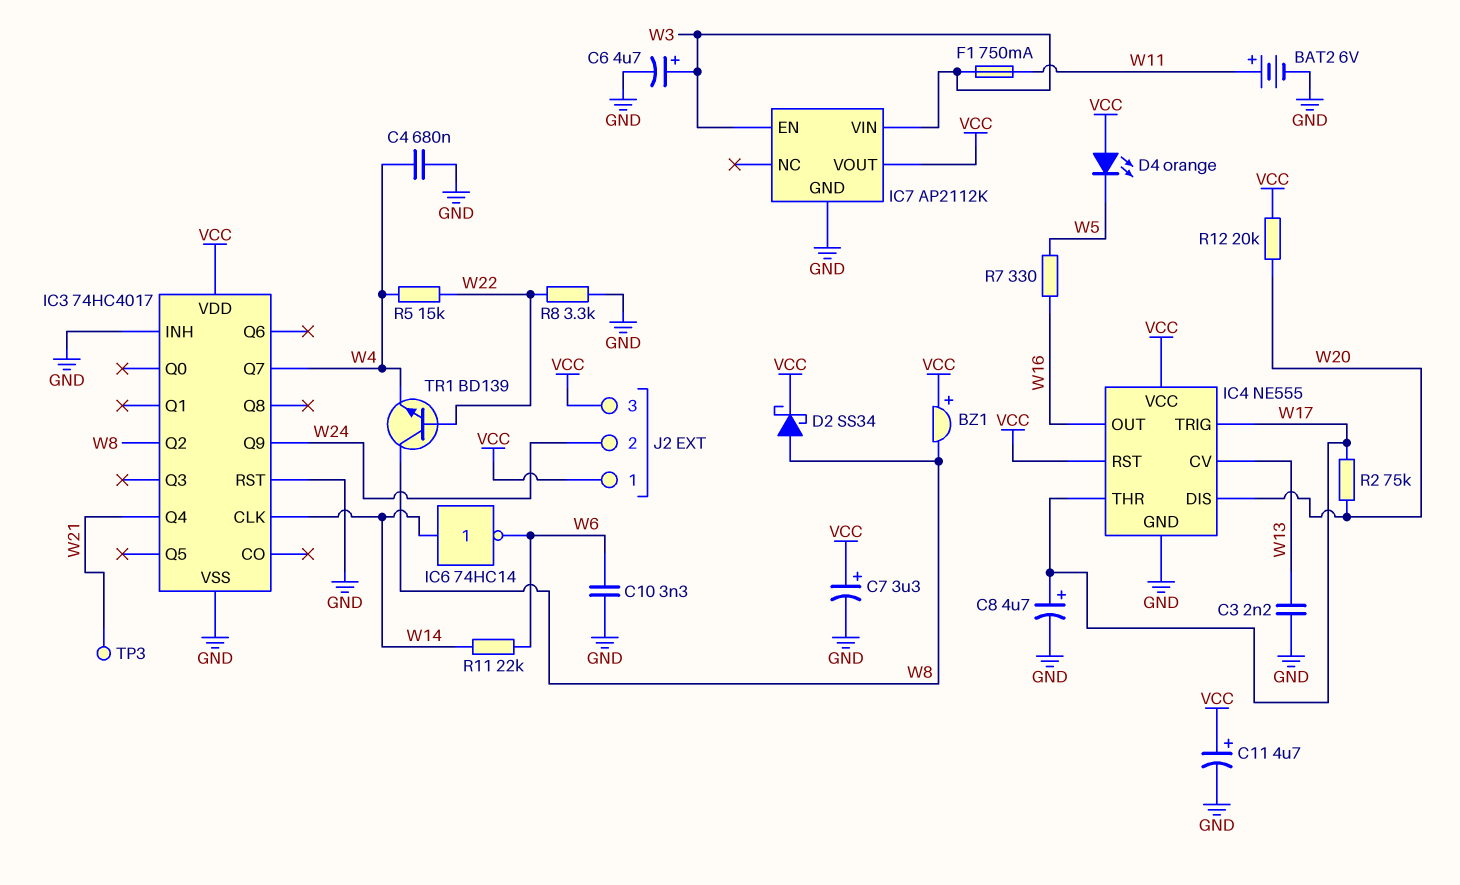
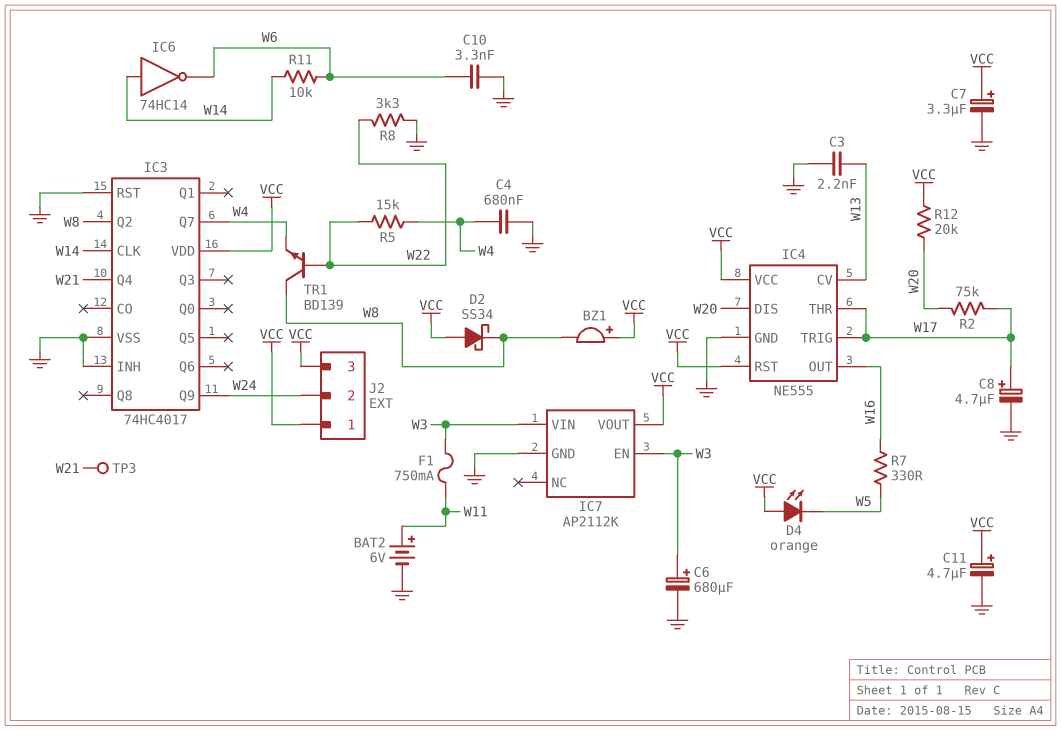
C6: 4.7uF (plus W3, minus GND) -> 680uF (plus W3, minus GND)
D2: schottky SS34 (A W8, K VCC) -> schottky SS34 (A VCC, K W8)
R11: 22k (W6, W14) -> 10k (W6, W14)

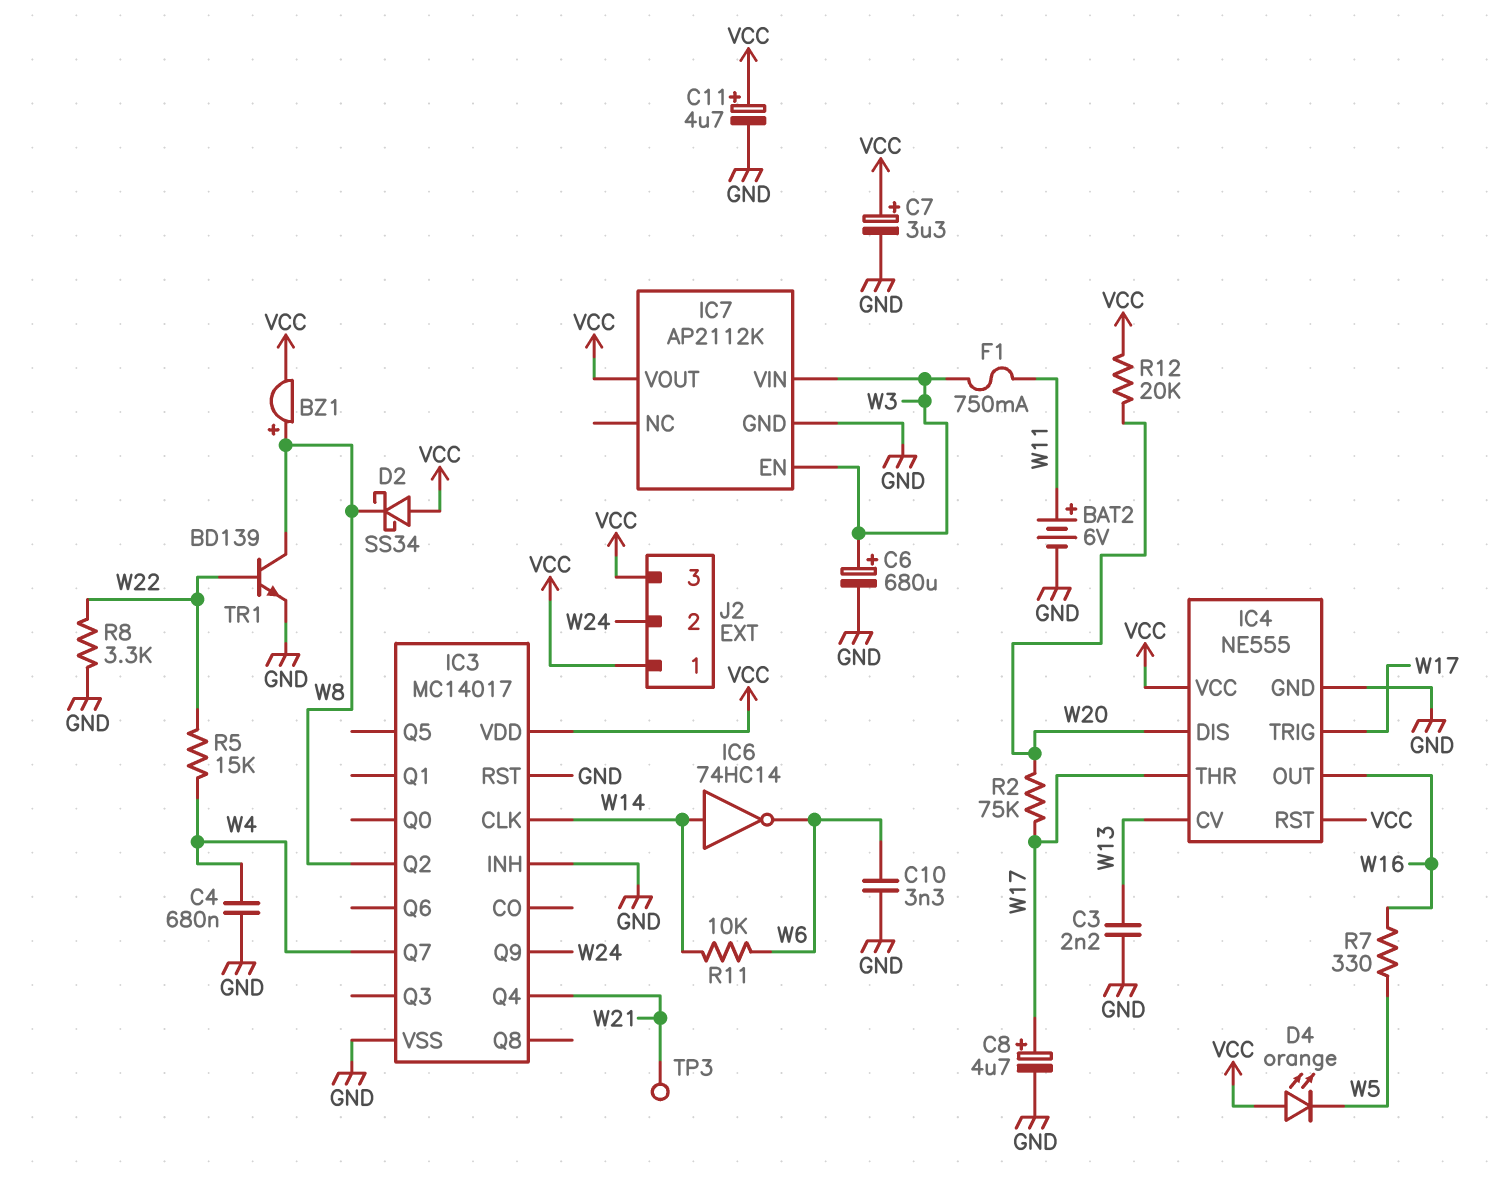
BZ1: buzzer (plus VCC, minus W8) -> buzzer (plus W8, minus VCC)
IC3: 74HC4017 -> MC14017
TR1: NPN BD139 (B W22, C W8, E W4) -> NPN BD139 (B W22, C W8, E GND)

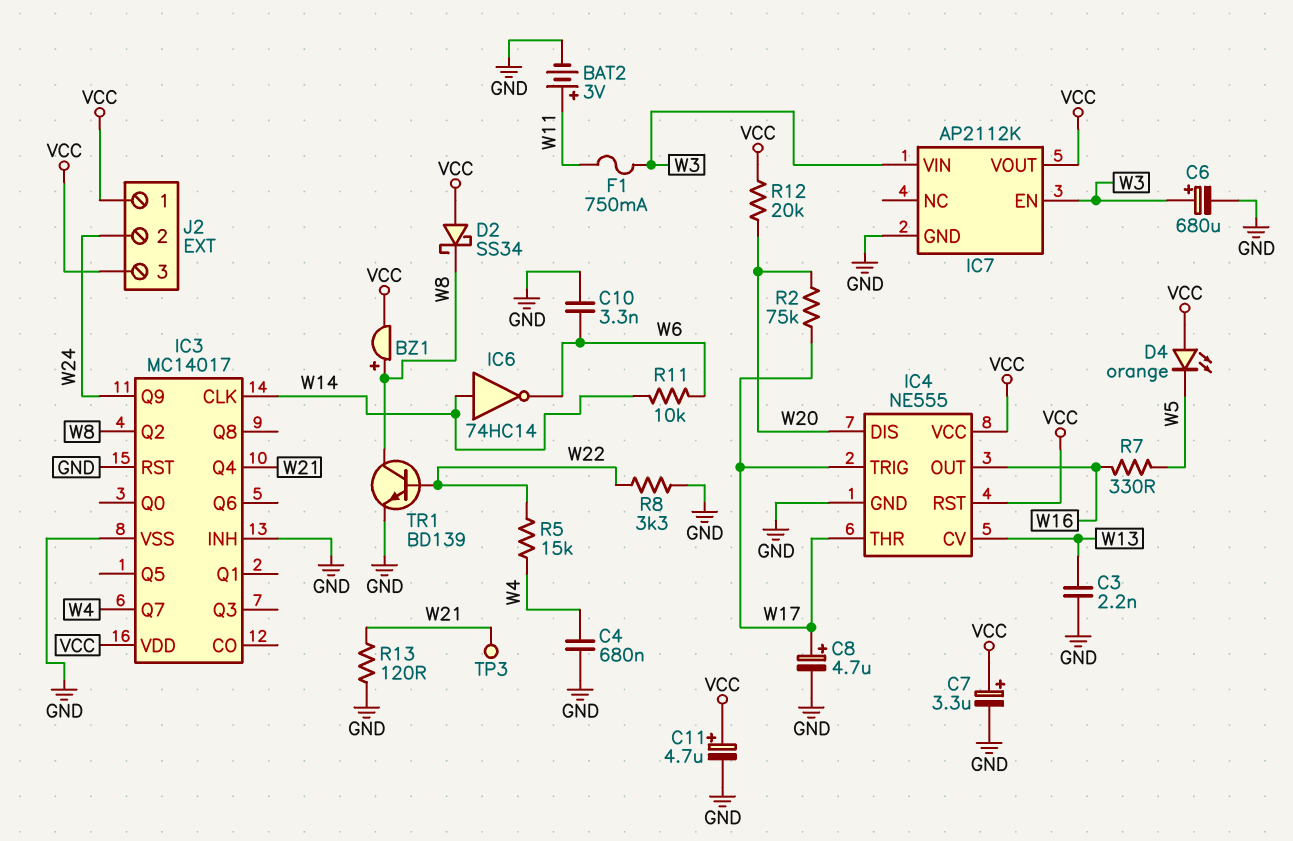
BAT2: 6V (plus W11, minus GND) -> 3V (plus W11, minus GND)
R13: none -> 120 (GND, W21)

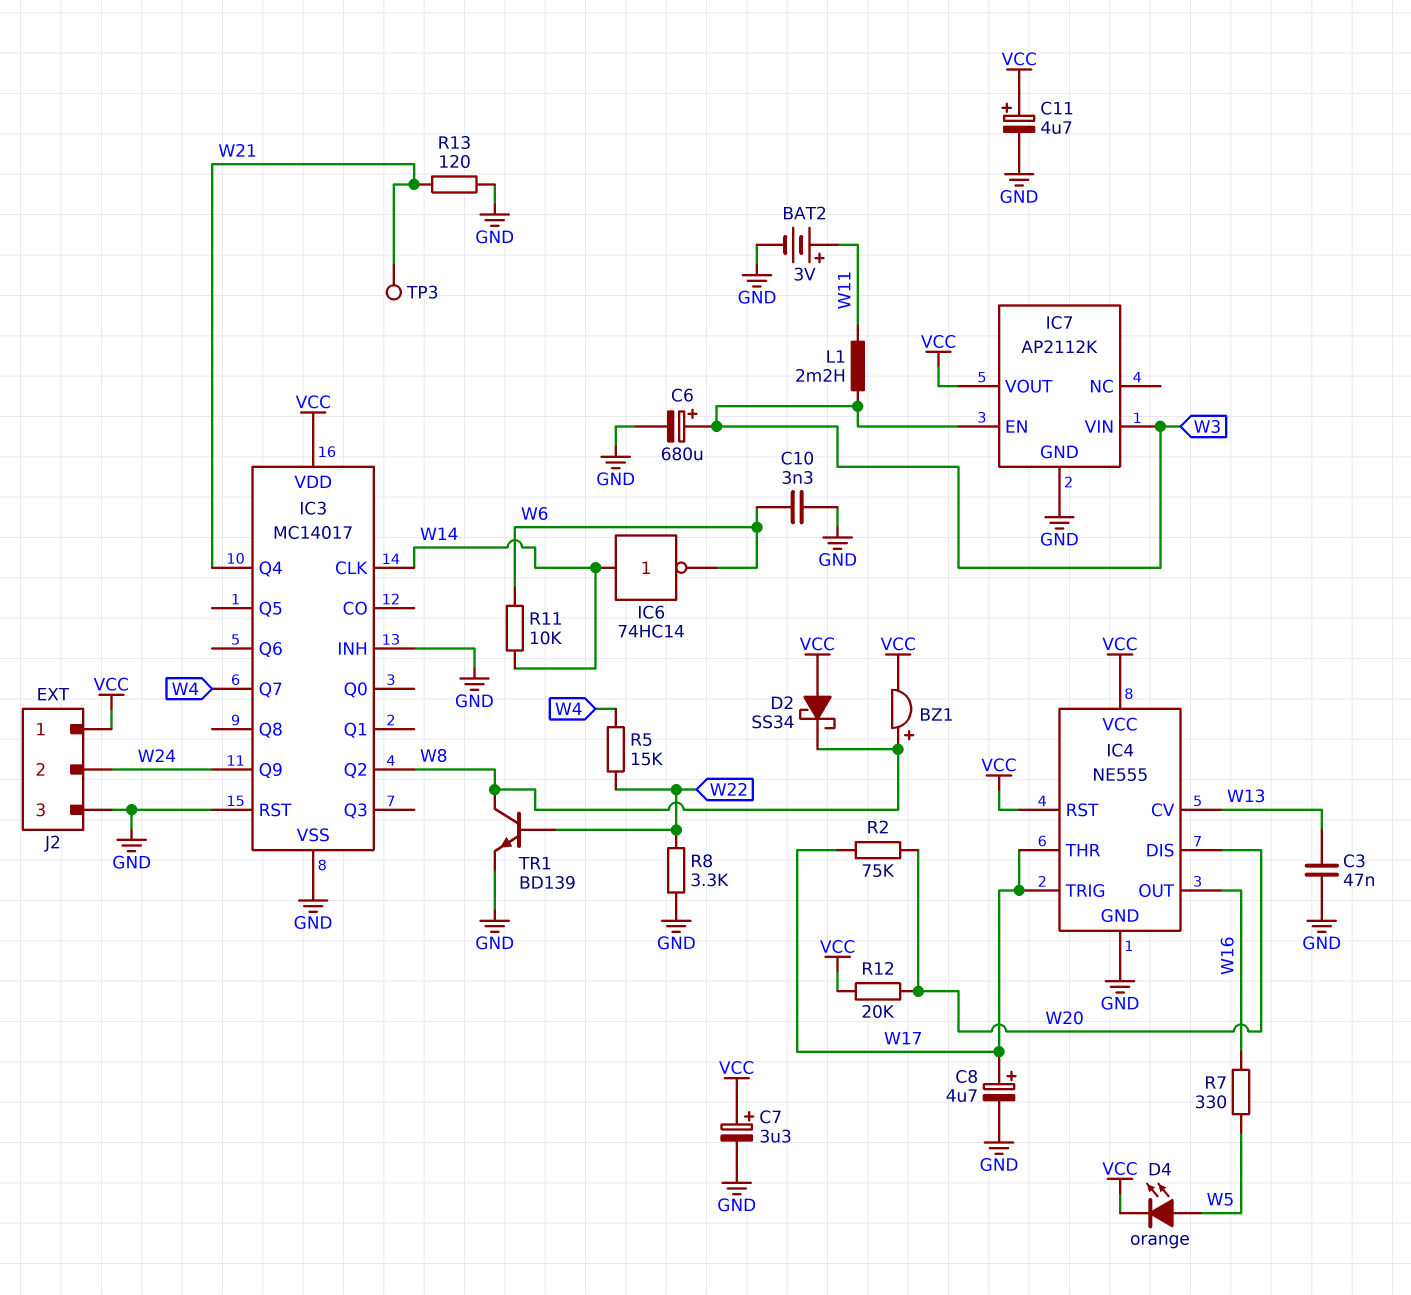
C3: 2.2nF (GND, W13) -> 47nF (GND, W13)
C4: 680nF (GND, W4) -> none
D4: LED orange (A VCC, K W5) -> LED orange (A W5, K VCC)
F1: 750mA (W3, W11) -> none
J2 pin 3: VCC -> GND
L1: none -> 2.2mH (W3, W11)

